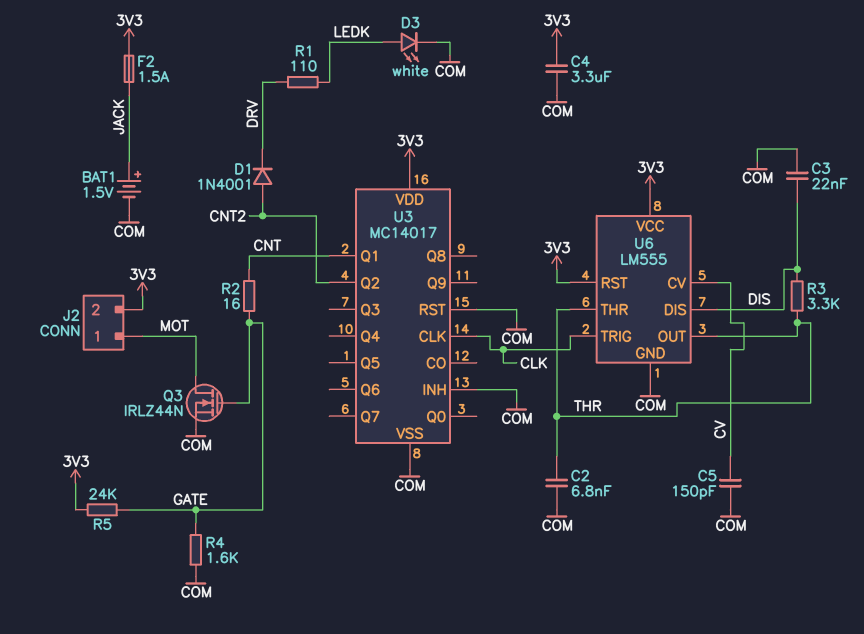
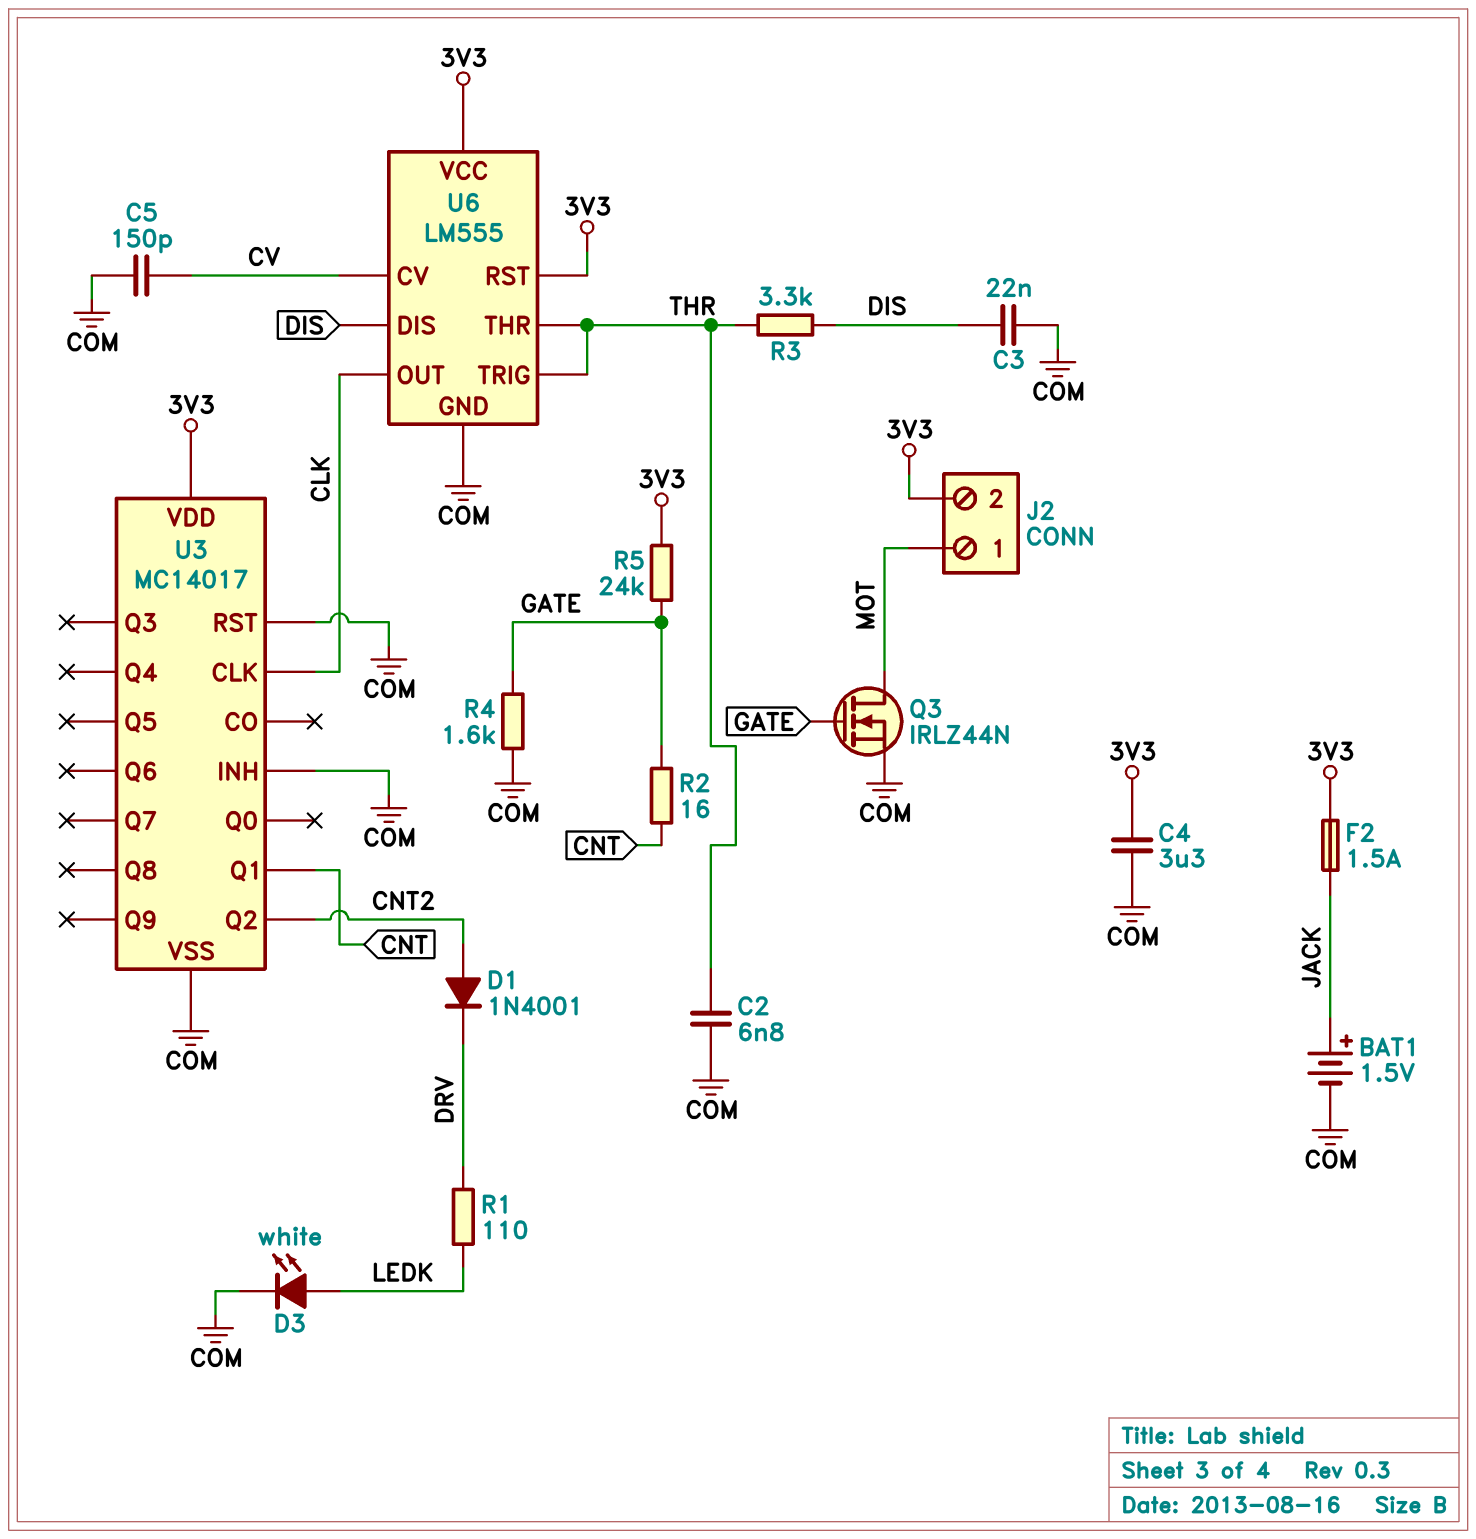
U6 pin OUT: THR -> CLK
U6 pin TRIG: CLK -> THR

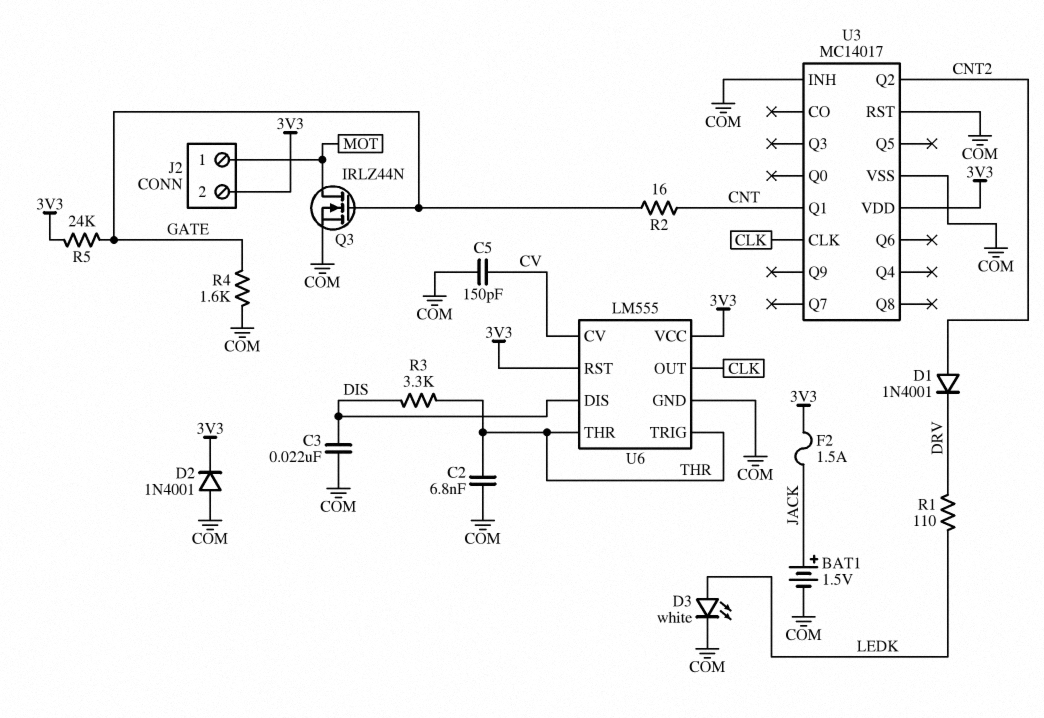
C4: 3.3uF (3V3, COM) -> none
D2: none -> diode 1N4001 (A COM, K 3V3)

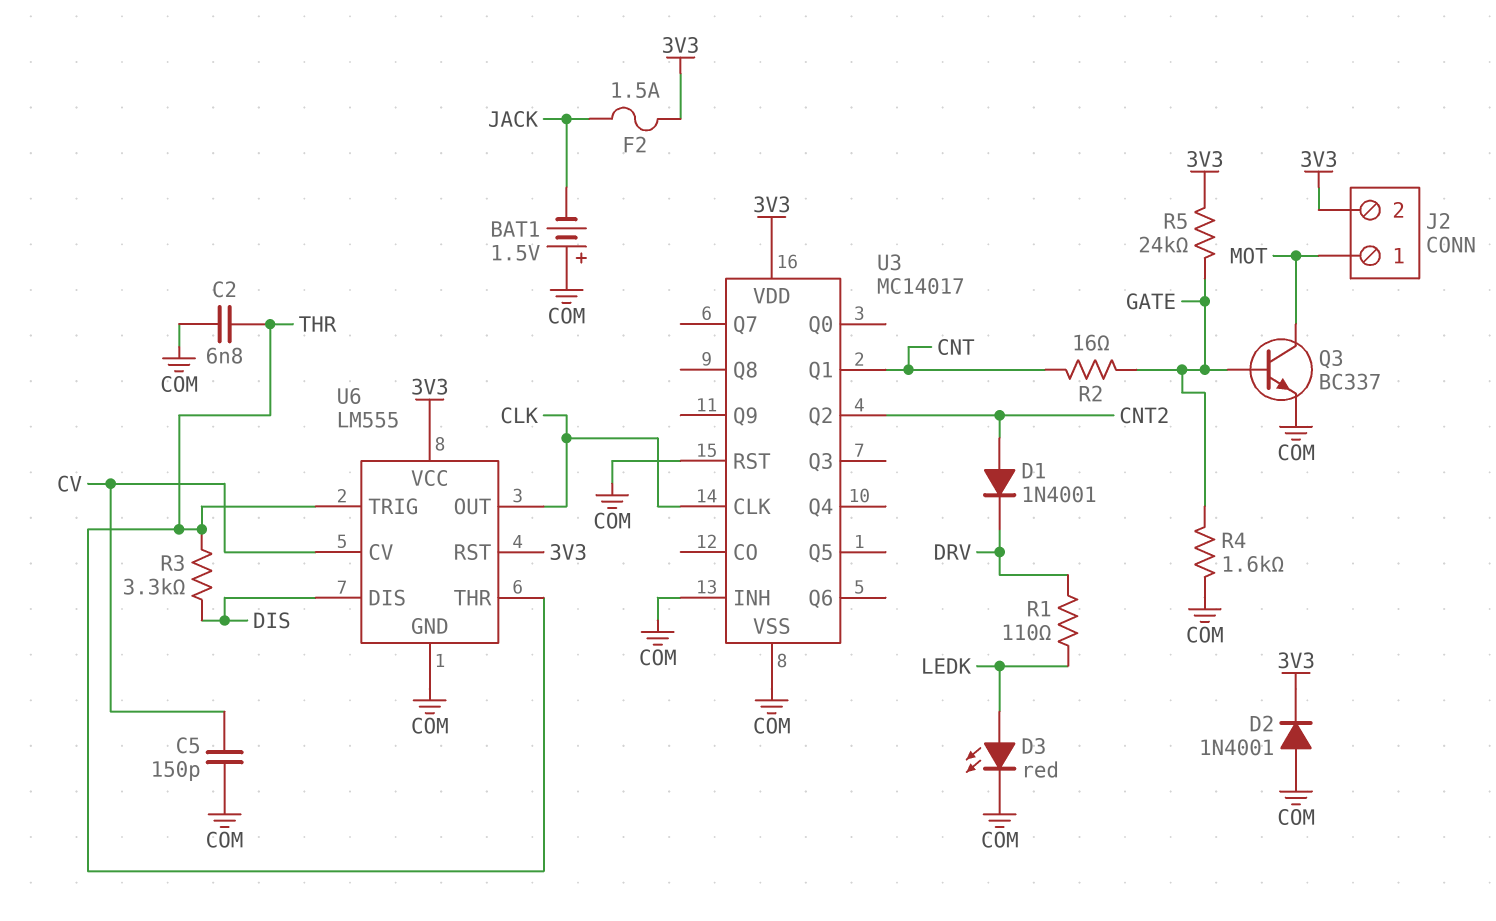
BAT1: 1.5V (plus JACK, minus COM) -> 1.5V (plus COM, minus JACK)
C3: 22nF (COM, DIS) -> none
D3: LED white (A LEDK, K COM) -> LED red (A LEDK, K COM)
Q3: NMOS IRLZ44N (G GATE, D MOT, S COM) -> NPN BC337 (B GATE, C MOT, E COM)

